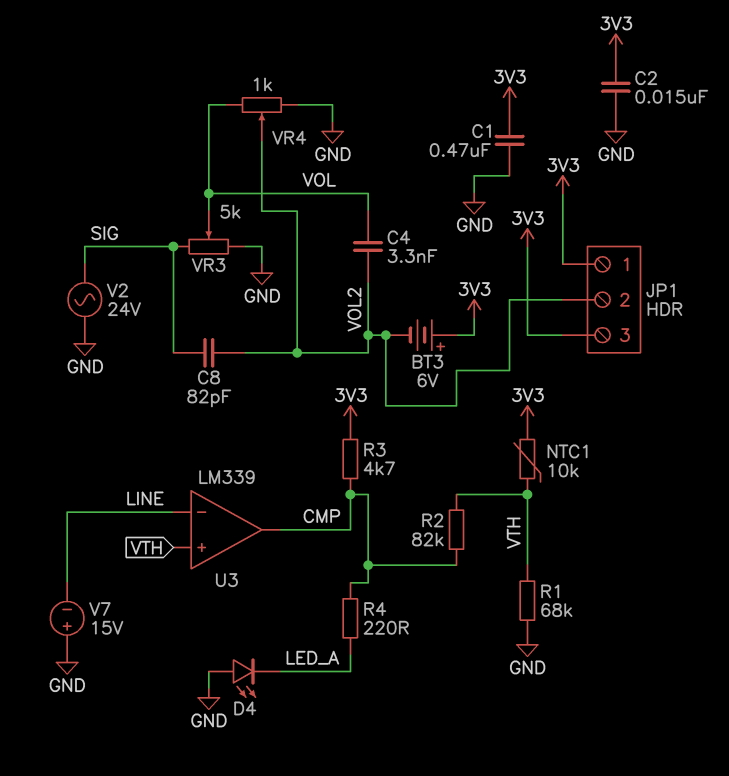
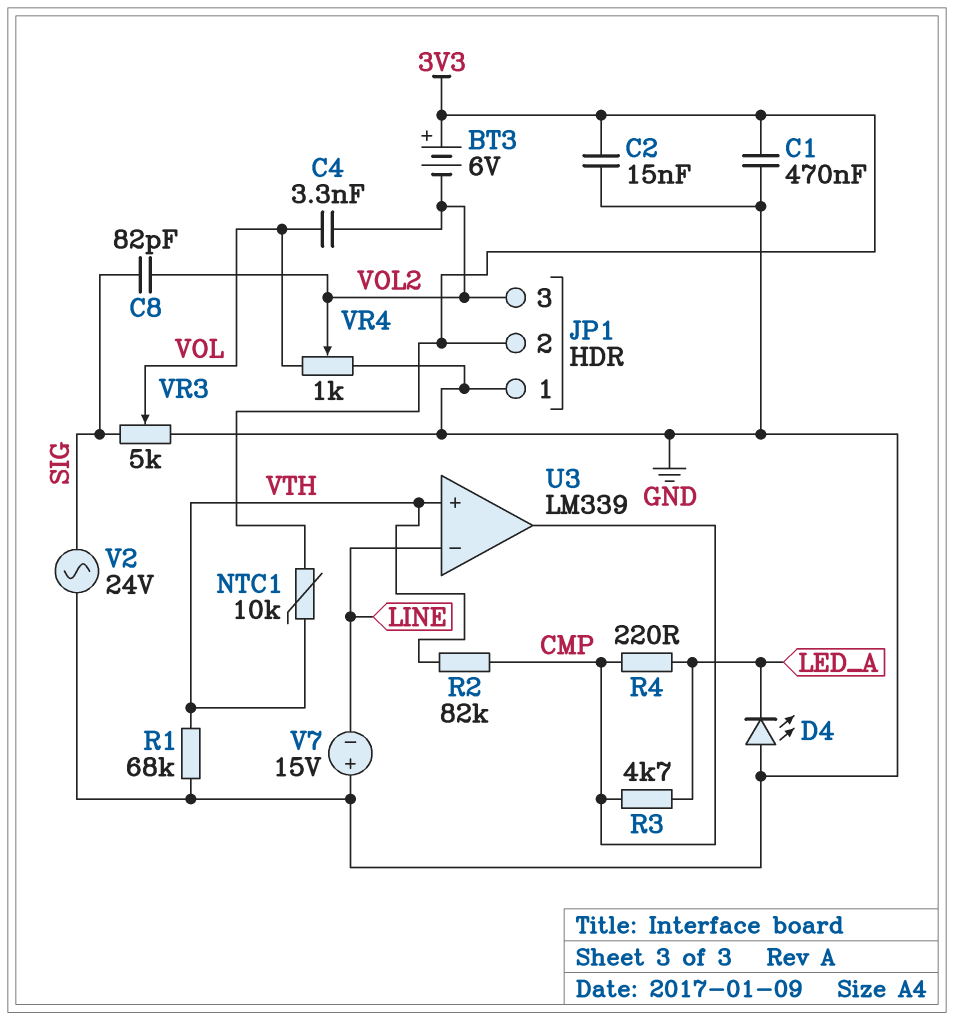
JP1 pin 1: 3V3 -> GND
JP1 pin 2: VOL2 -> 3V3
JP1 pin 3: 3V3 -> VOL2
R3: 4.7k (3V3, CMP) -> 4.7k (CMP, LED_A)

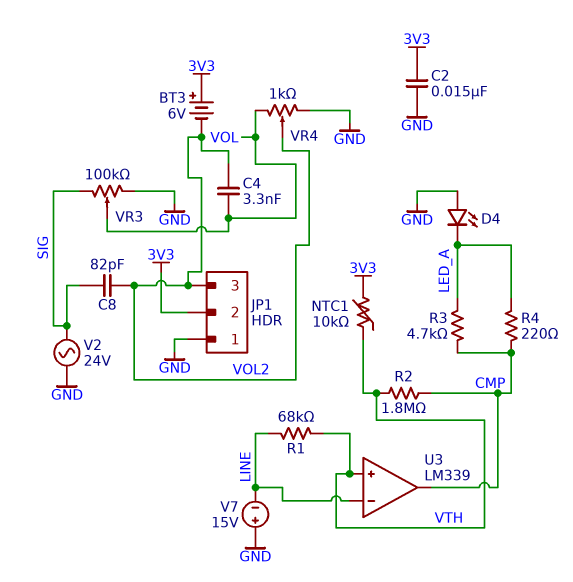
C1: 470nF (3V3, GND) -> none
R1: 68k (GND, VTH) -> 68k (LINE, VTH)
R2: 82k (CMP, VTH) -> 1.8M (CMP, VTH)
VR3: 5k (GND, SIG, wiper VOL) -> 100k (GND, SIG, wiper VOL)

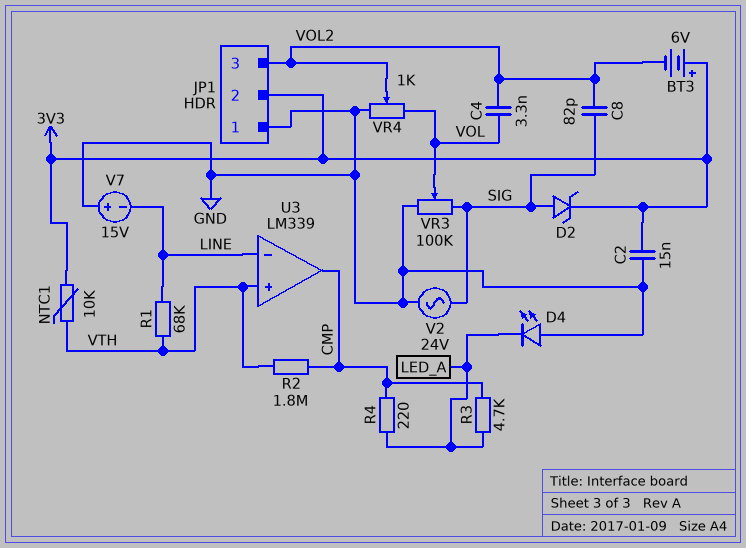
D2: none -> zener (A SIG, K 3V3)

